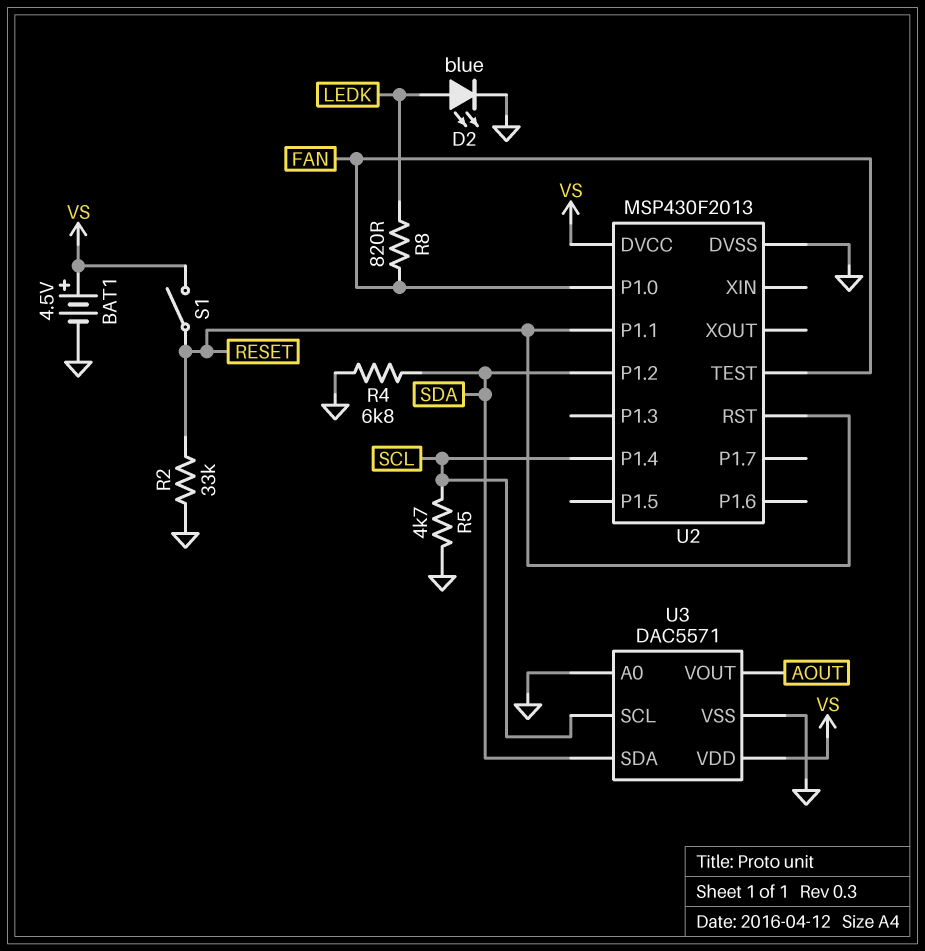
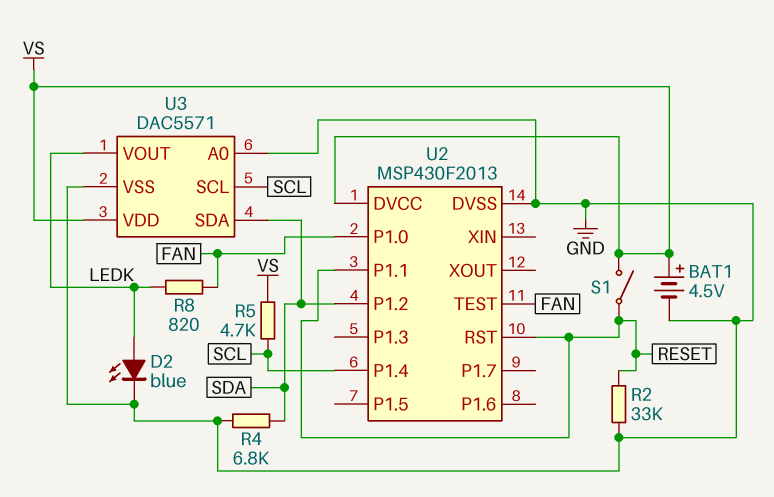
R5: 4.7k (GND, SCL) -> 4.7k (SCL, VS)
U3 pin VOUT: AOUT -> LEDK

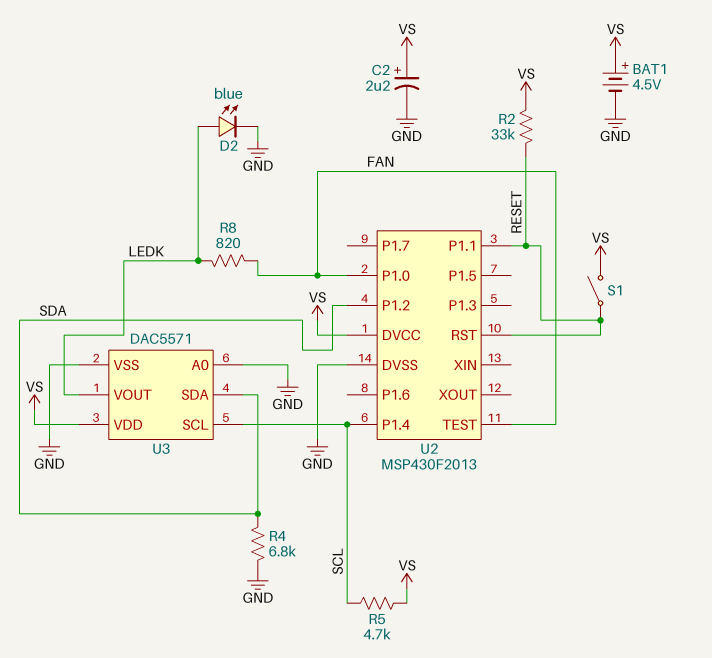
C2: none -> 2.2uF (plus VS, minus GND)
R2: 33k (GND, RESET) -> 33k (RESET, VS)

